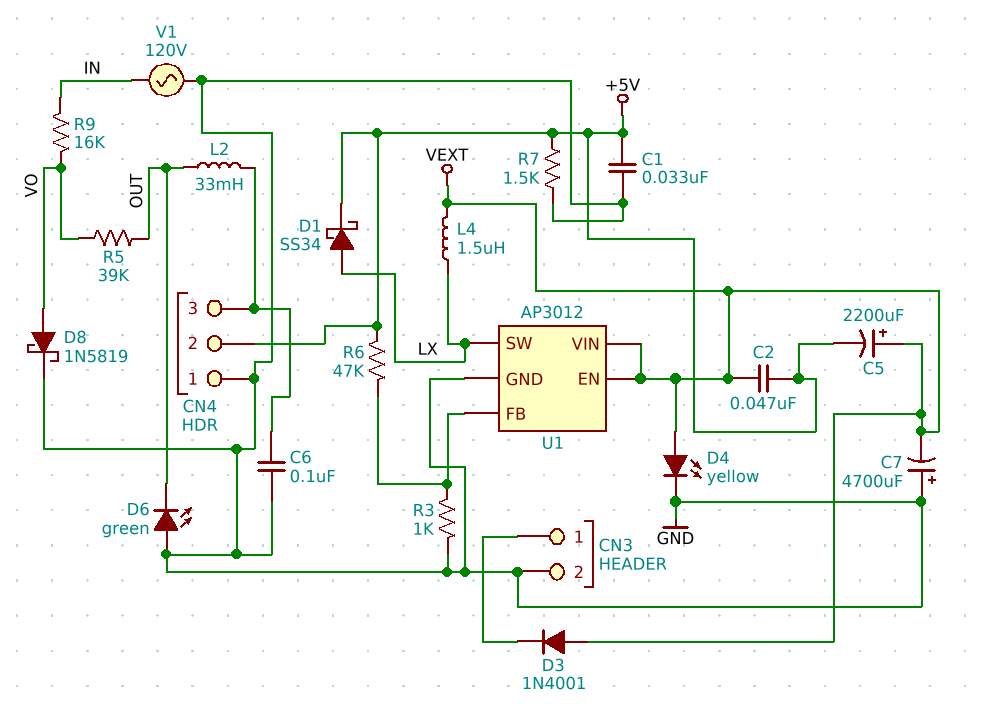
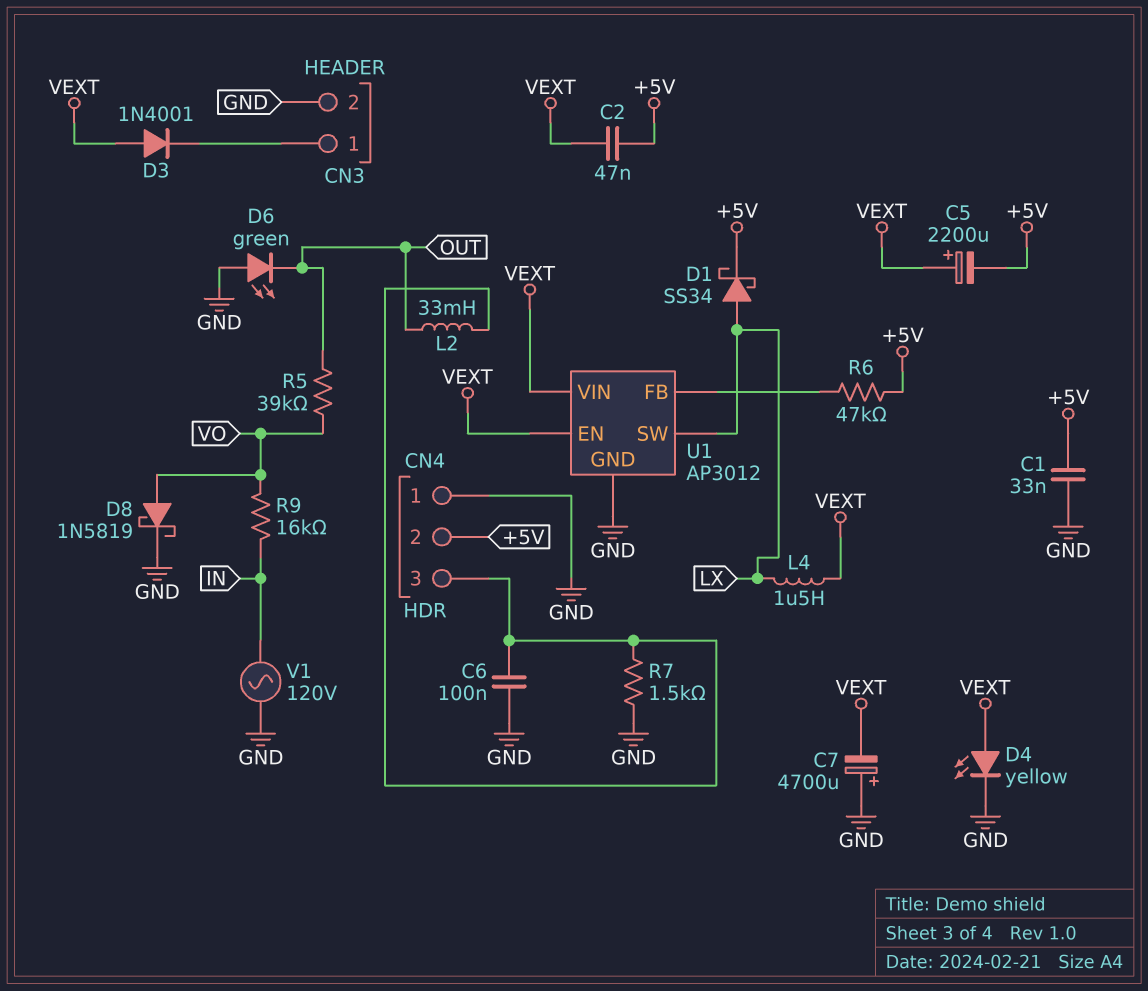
R3: 1k (GND, U1/FB) -> none
R7: 1.5k (+5V, GND) -> 1.5k (CN4/3, GND)

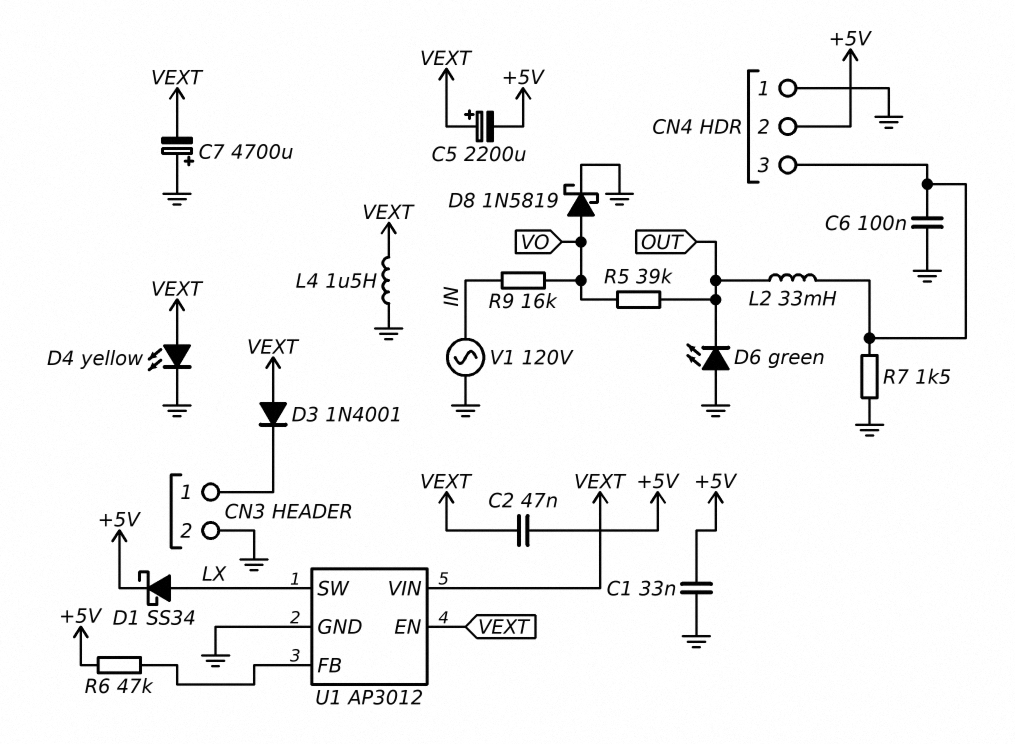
L4: 1.5uH (LX, VEXT) -> 1.5uH (GND, VEXT)

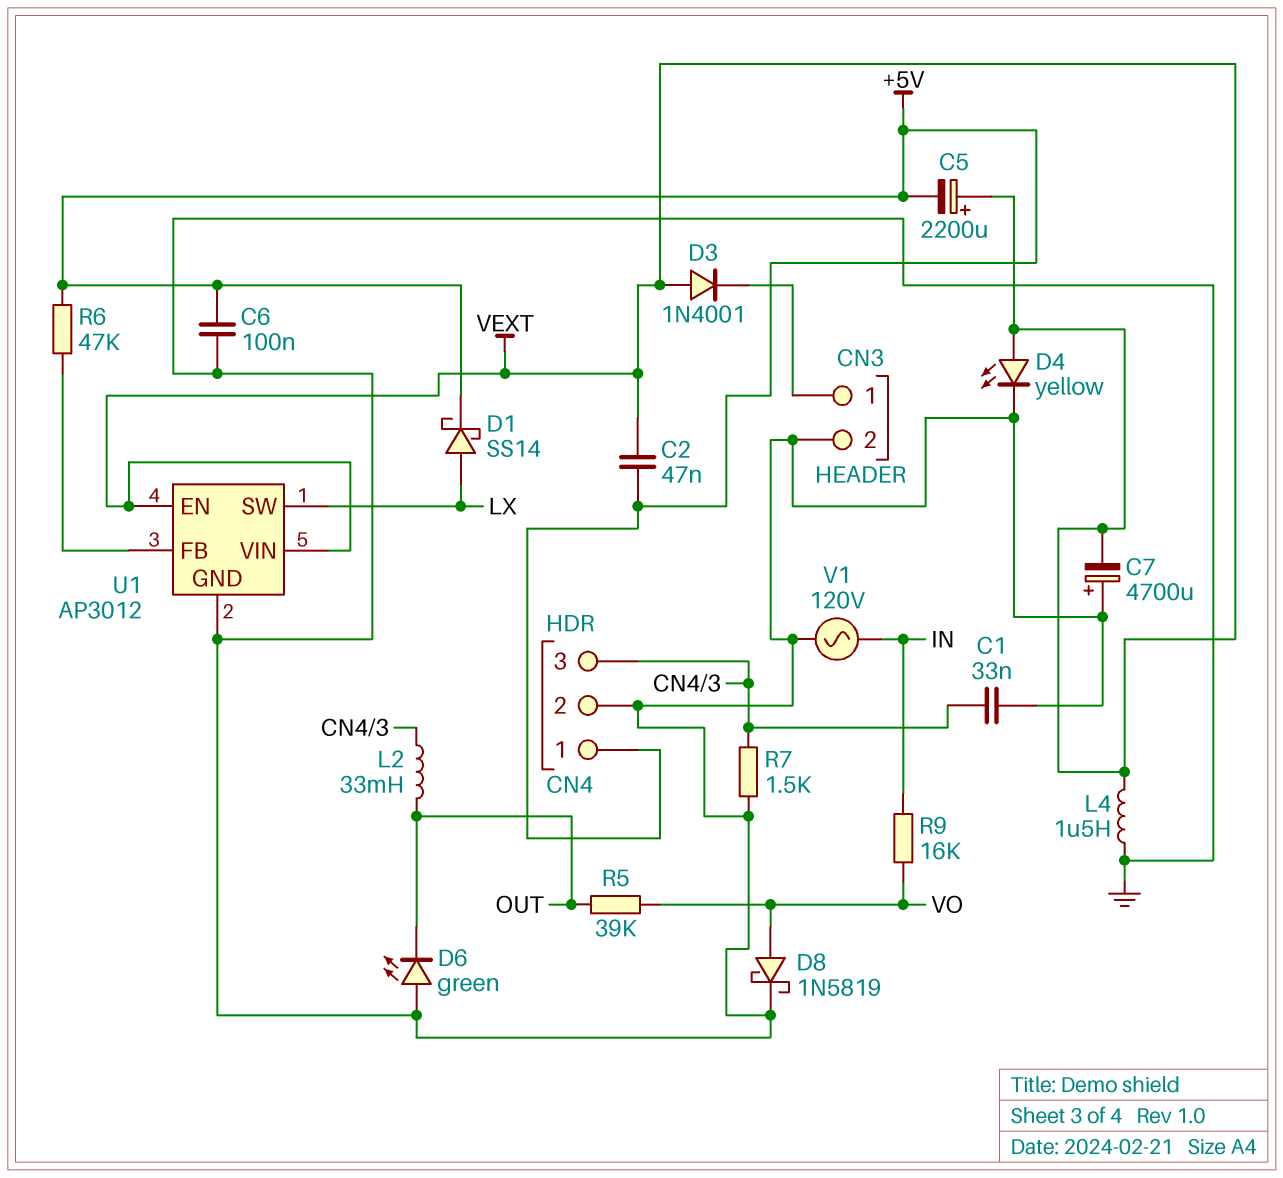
C1: 33nF (+5V, GND) -> 33nF (CN4/3, GND)
C6: 100nF (CN4/3, GND) -> 100nF (+5V, GND)
CN4 pin 1: GND -> +5V
CN4 pin 2: +5V -> GND
D1: schottky SS34 (A LX, K +5V) -> schottky SS14 (A LX, K +5V)

